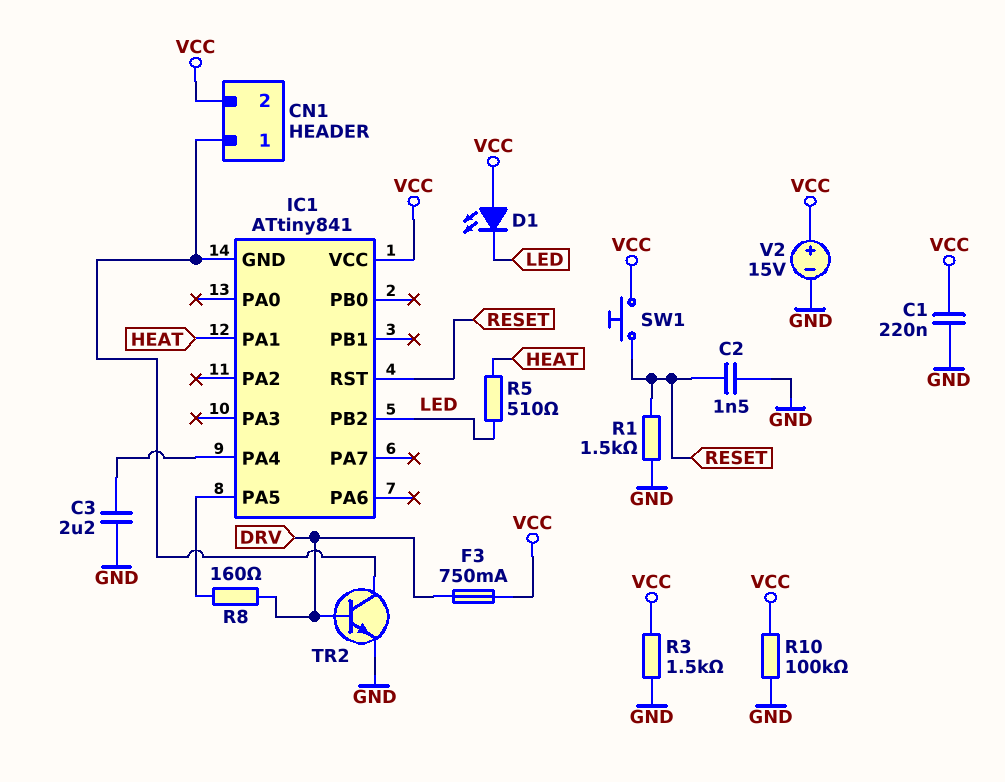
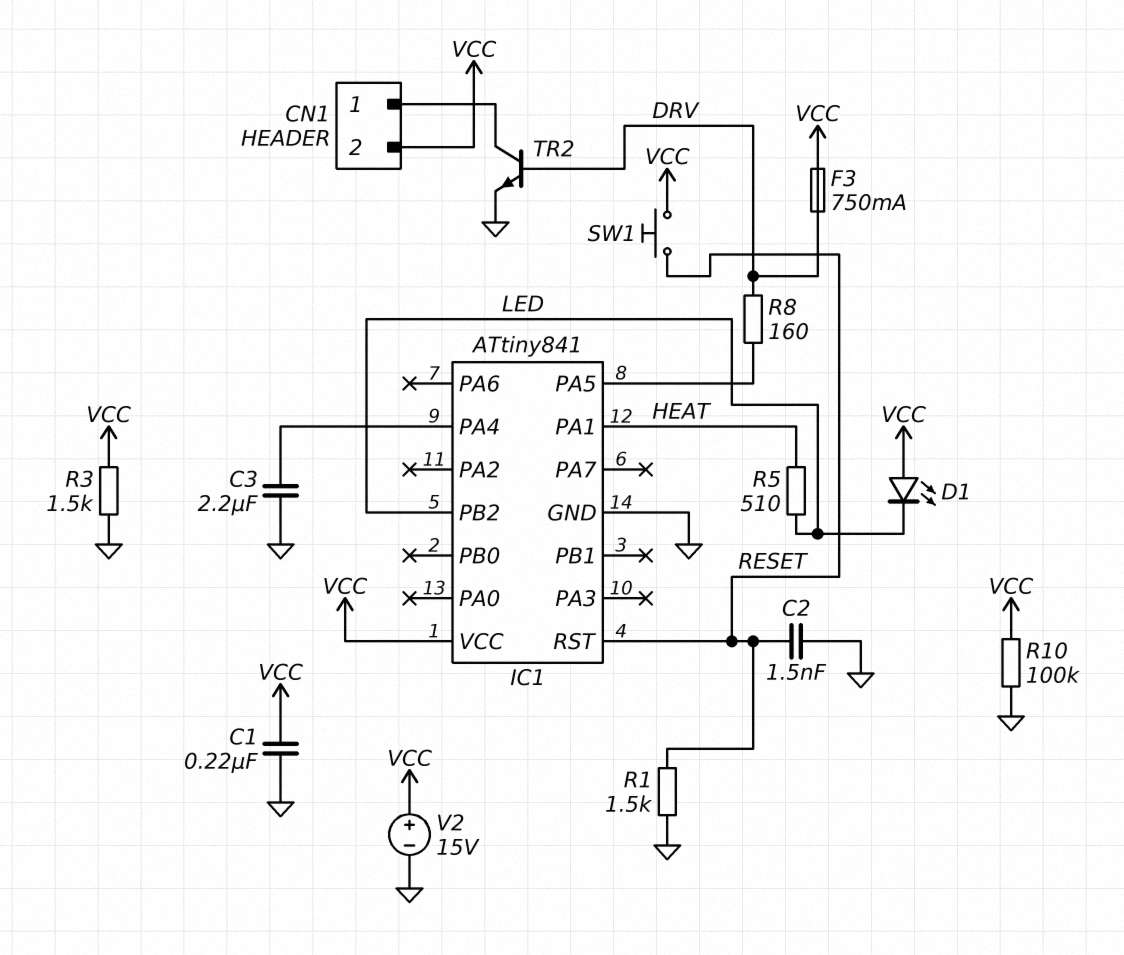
IC1 pin GND: CN1/1 -> GND

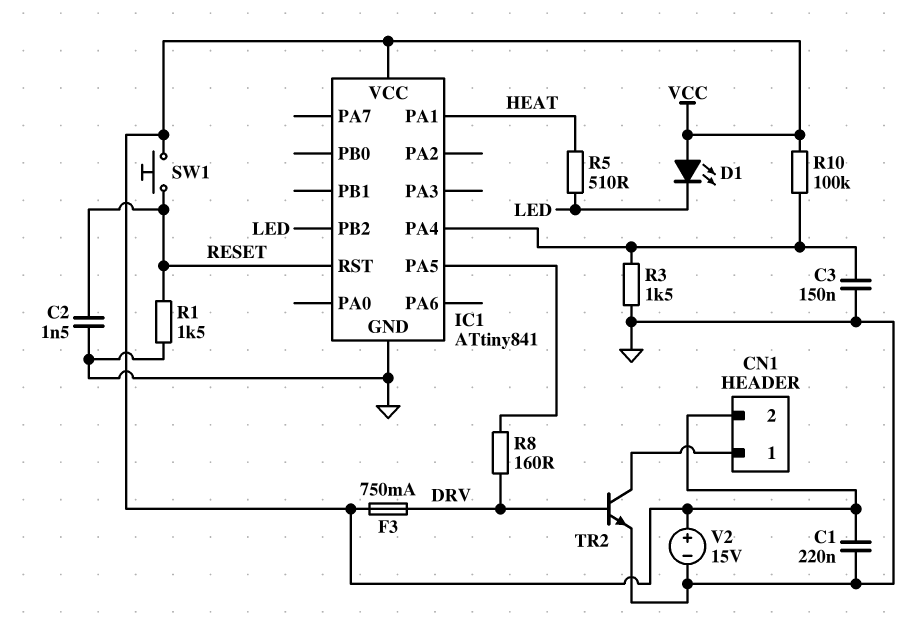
C3: 2.2uF (GND, IC1/PA4) -> 150nF (GND, IC1/PA4)
R3: 1.5k (GND, VCC) -> 1.5k (GND, IC1/PA4)
R10: 100k (GND, VCC) -> 100k (IC1/PA4, VCC)

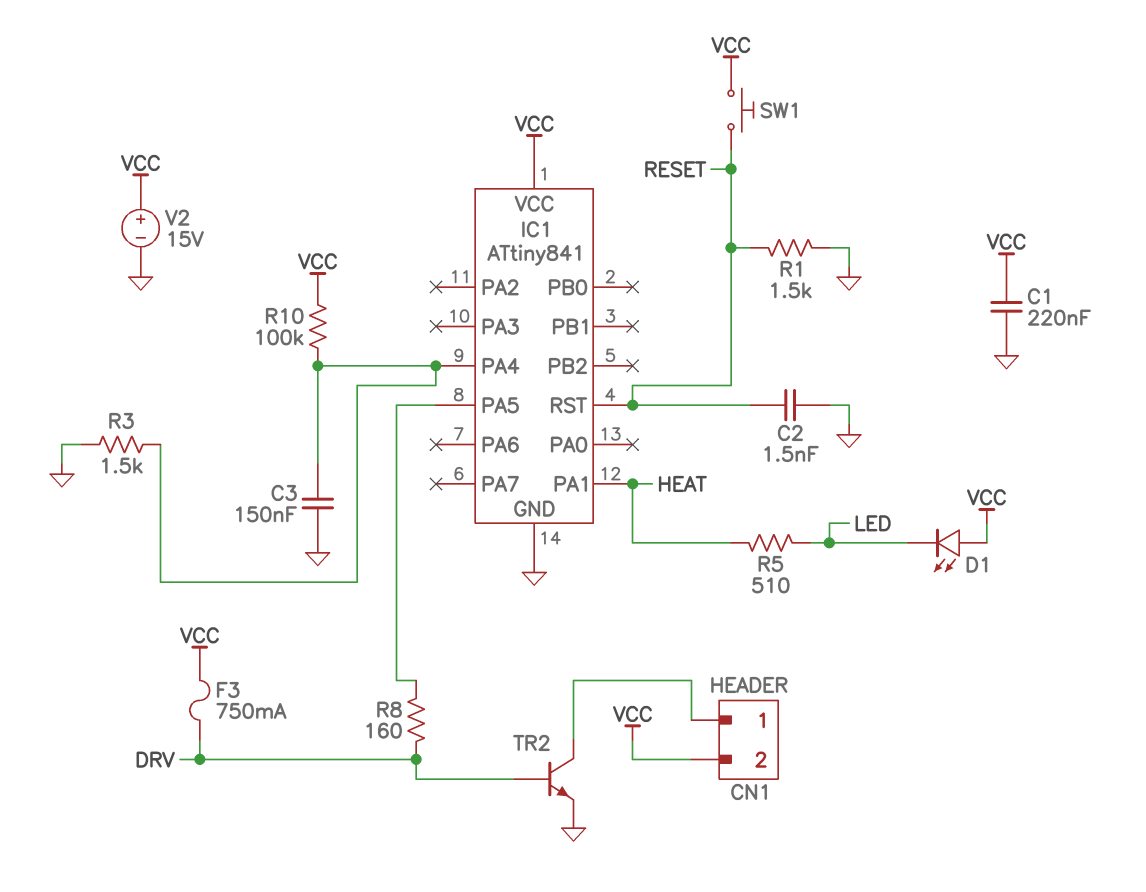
IC1 pin PB2: LED -> none

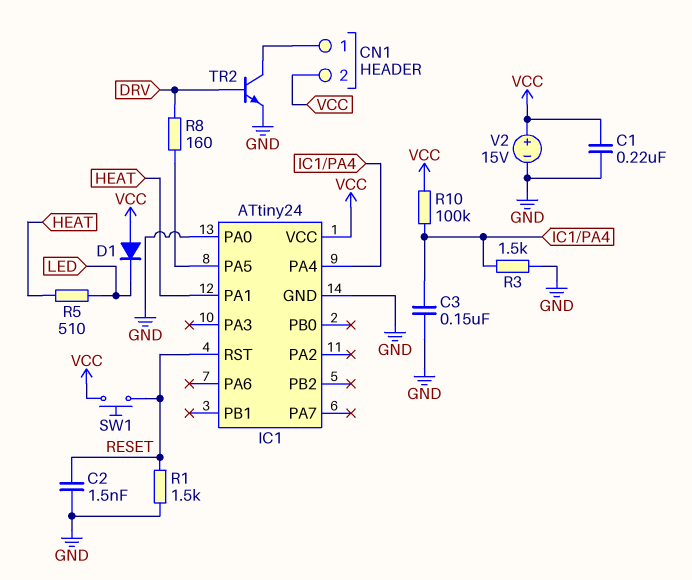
D1: LED (A VCC, K LED) -> diode (A VCC, K LED)
F3: 750mA (DRV, VCC) -> none
IC1: ATtiny841 -> ATtiny24
IC1 pin PA0: none -> GND

